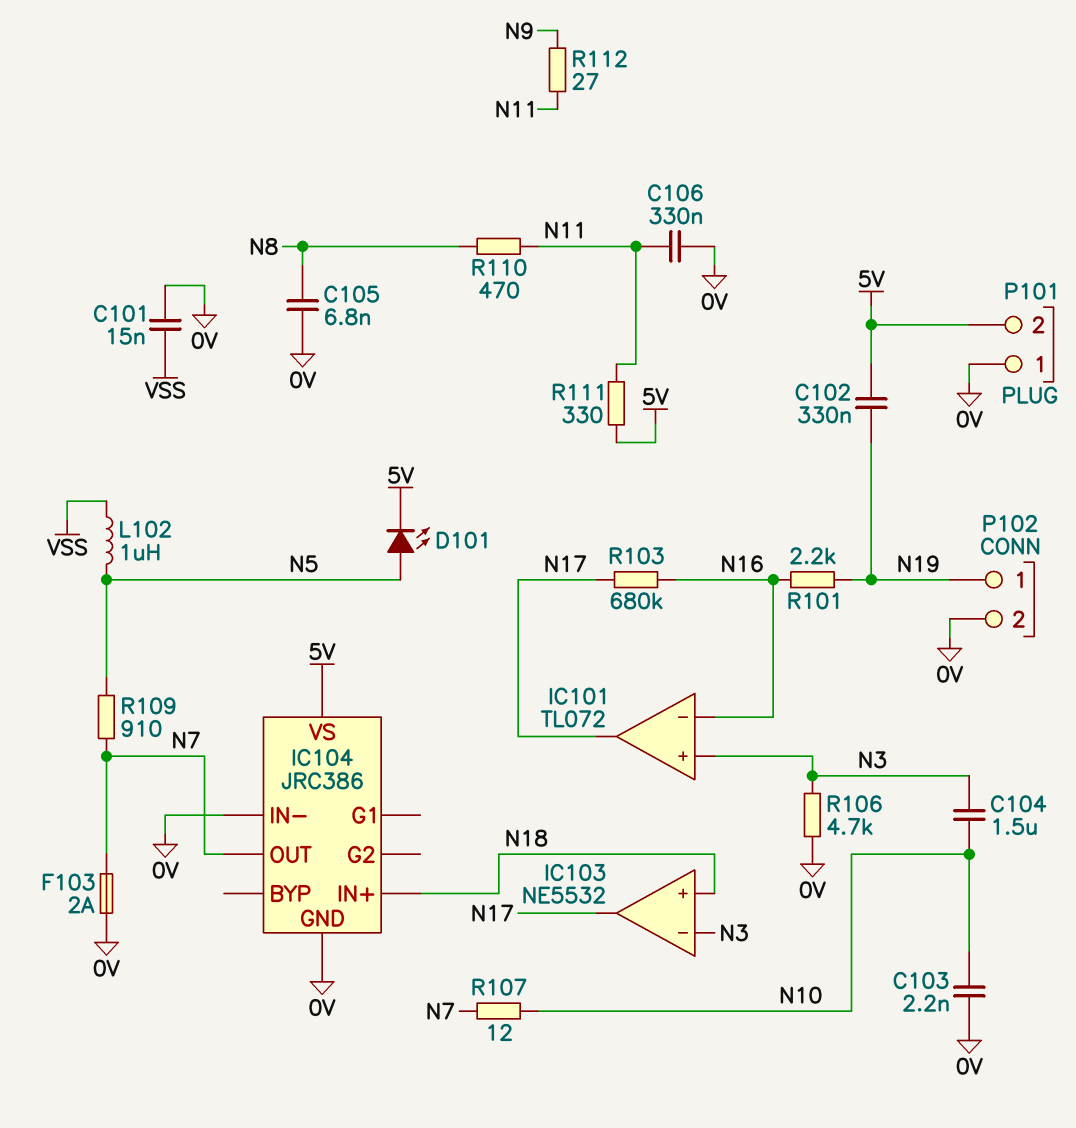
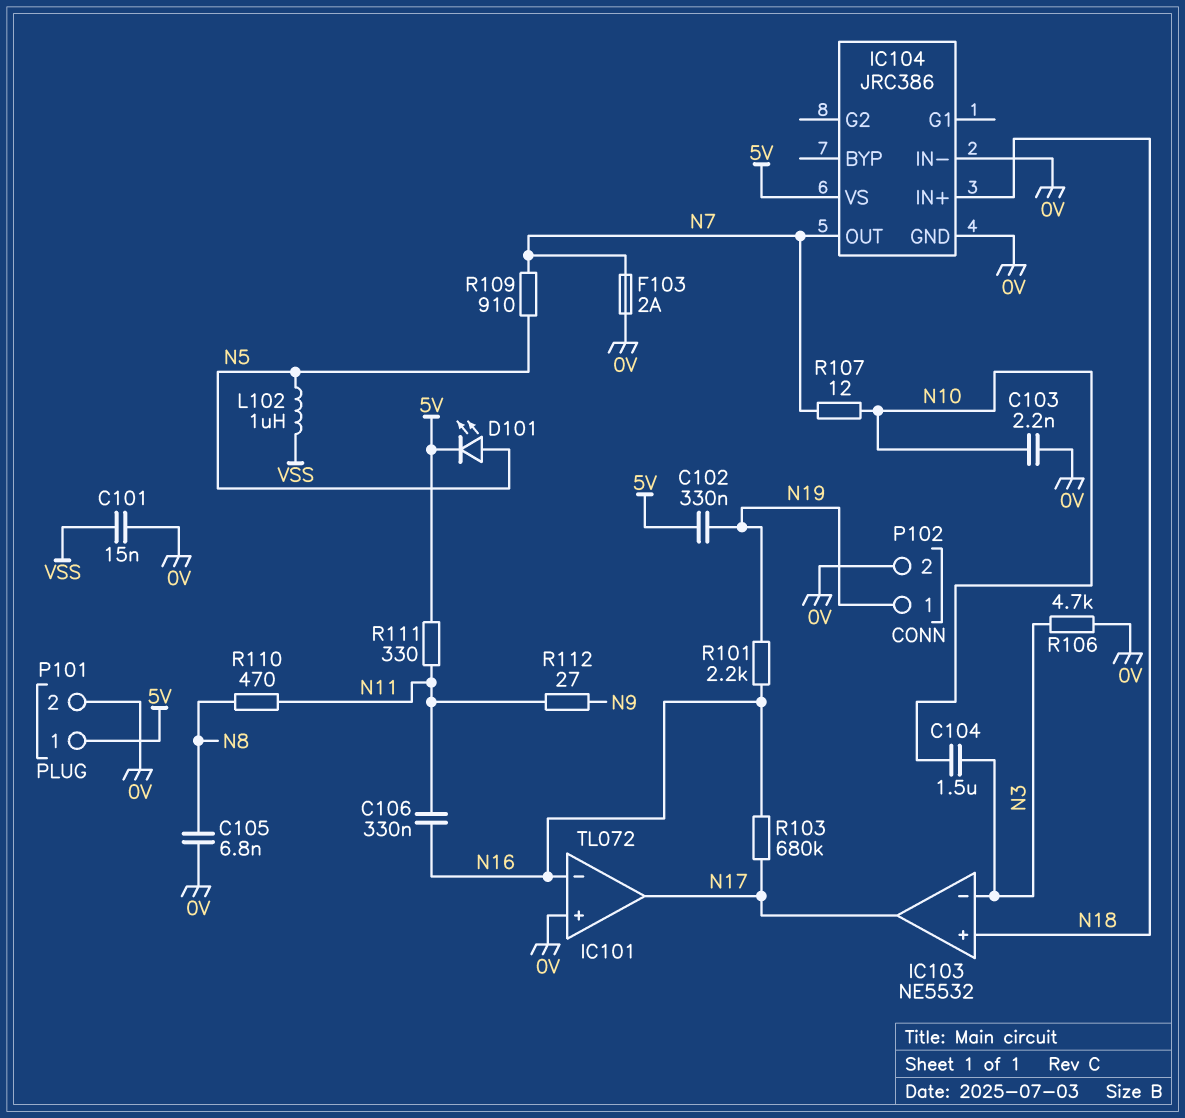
C106: 330nF (0V, N11) -> 330nF (N11, N16)
IC101 pin in+: N3 -> 0V
P101 pin 1: 0V -> 5V
P101 pin 2: 5V -> 0V

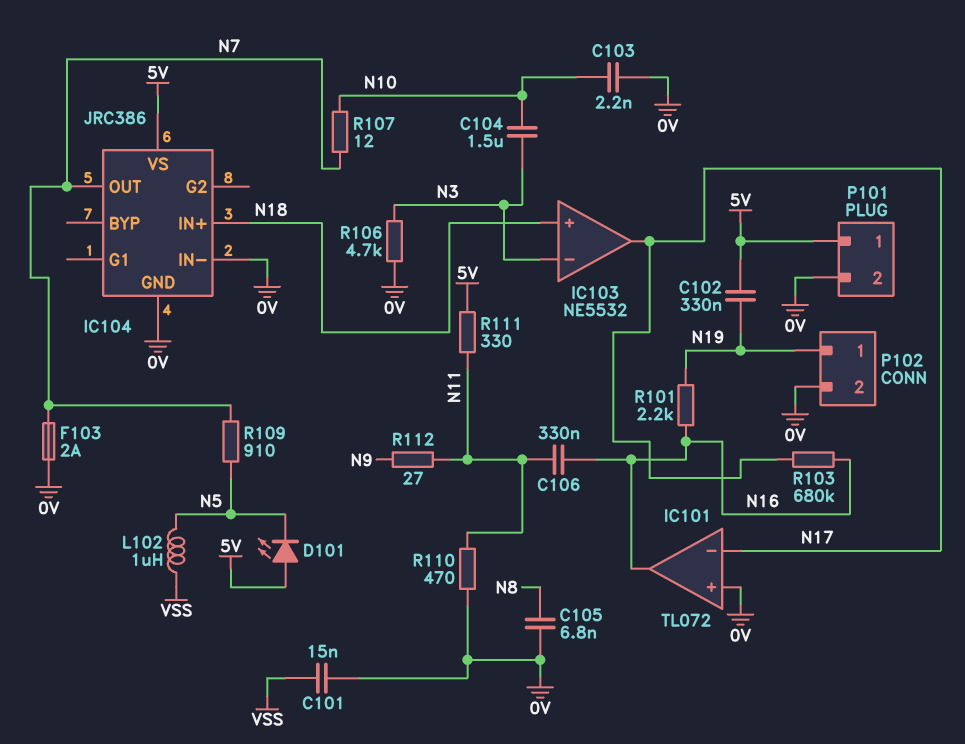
D101: LED (A N5, K 5V) -> LED (A 5V, K N5)
IC101 pin in-: N16 -> N17
IC101 pin out: N17 -> N16
R110: 470 (N8, N11) -> 470 (0V, N11)

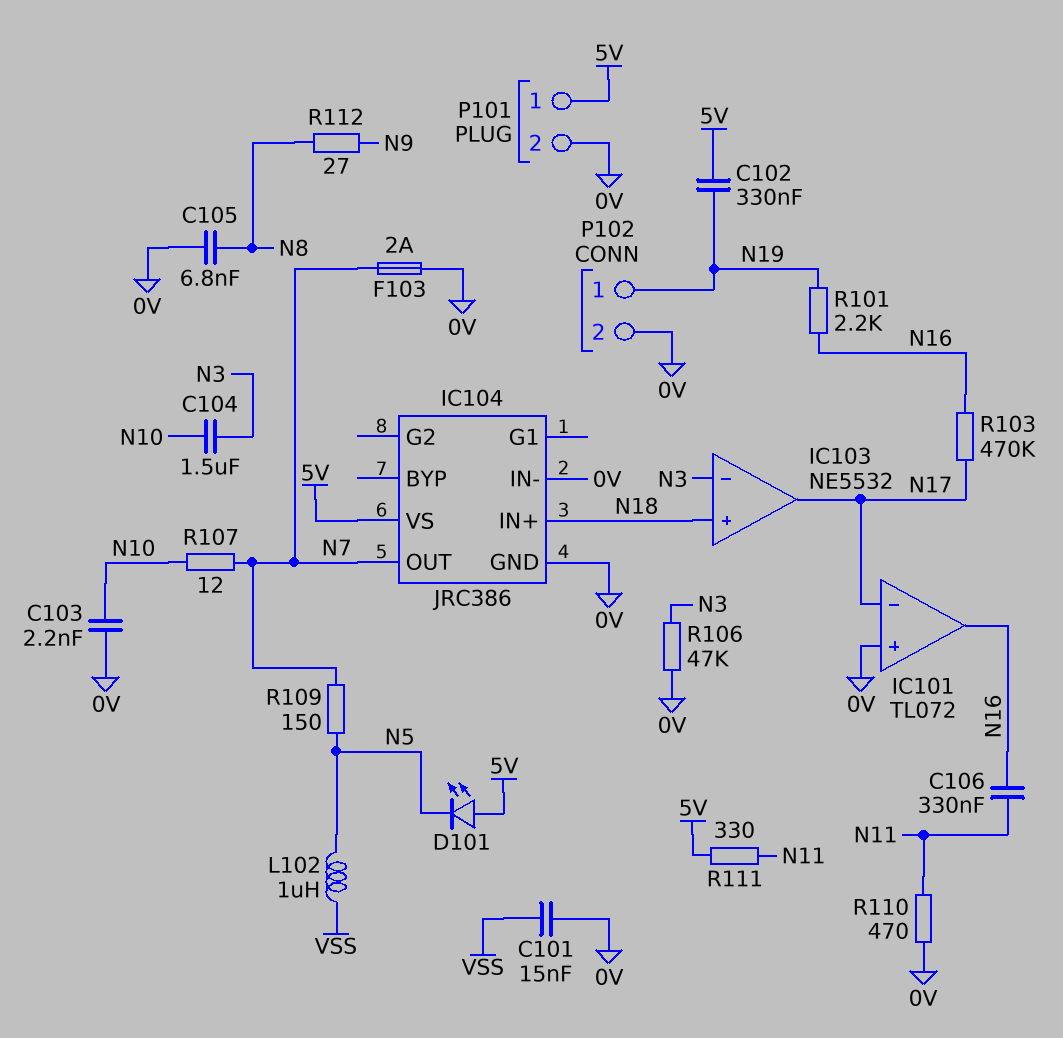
R103: 680k (N16, N17) -> 470k (N16, N17)
R106: 4.7k (0V, N3) -> 47k (0V, N3)
R109: 910 (N5, N7) -> 150 (N5, N7)
R112: 27 (N9, N11) -> 27 (N8, N9)

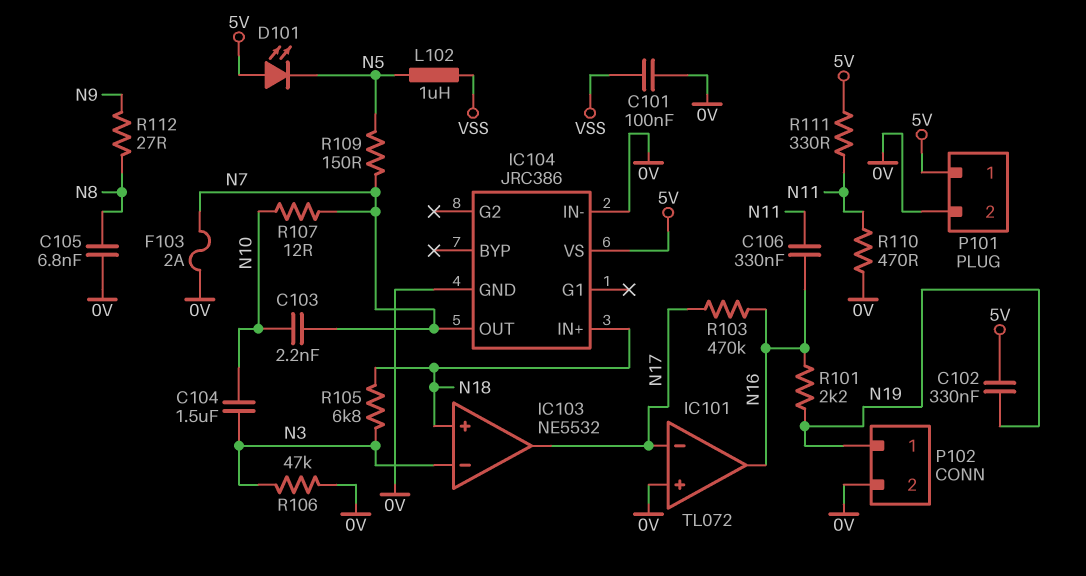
C101: 15nF (0V, VSS) -> 100nF (0V, VSS)
C103: 2.2nF (0V, N10) -> 2.2nF (N7, N10)
R105: none -> 6.8k (N3, N18)

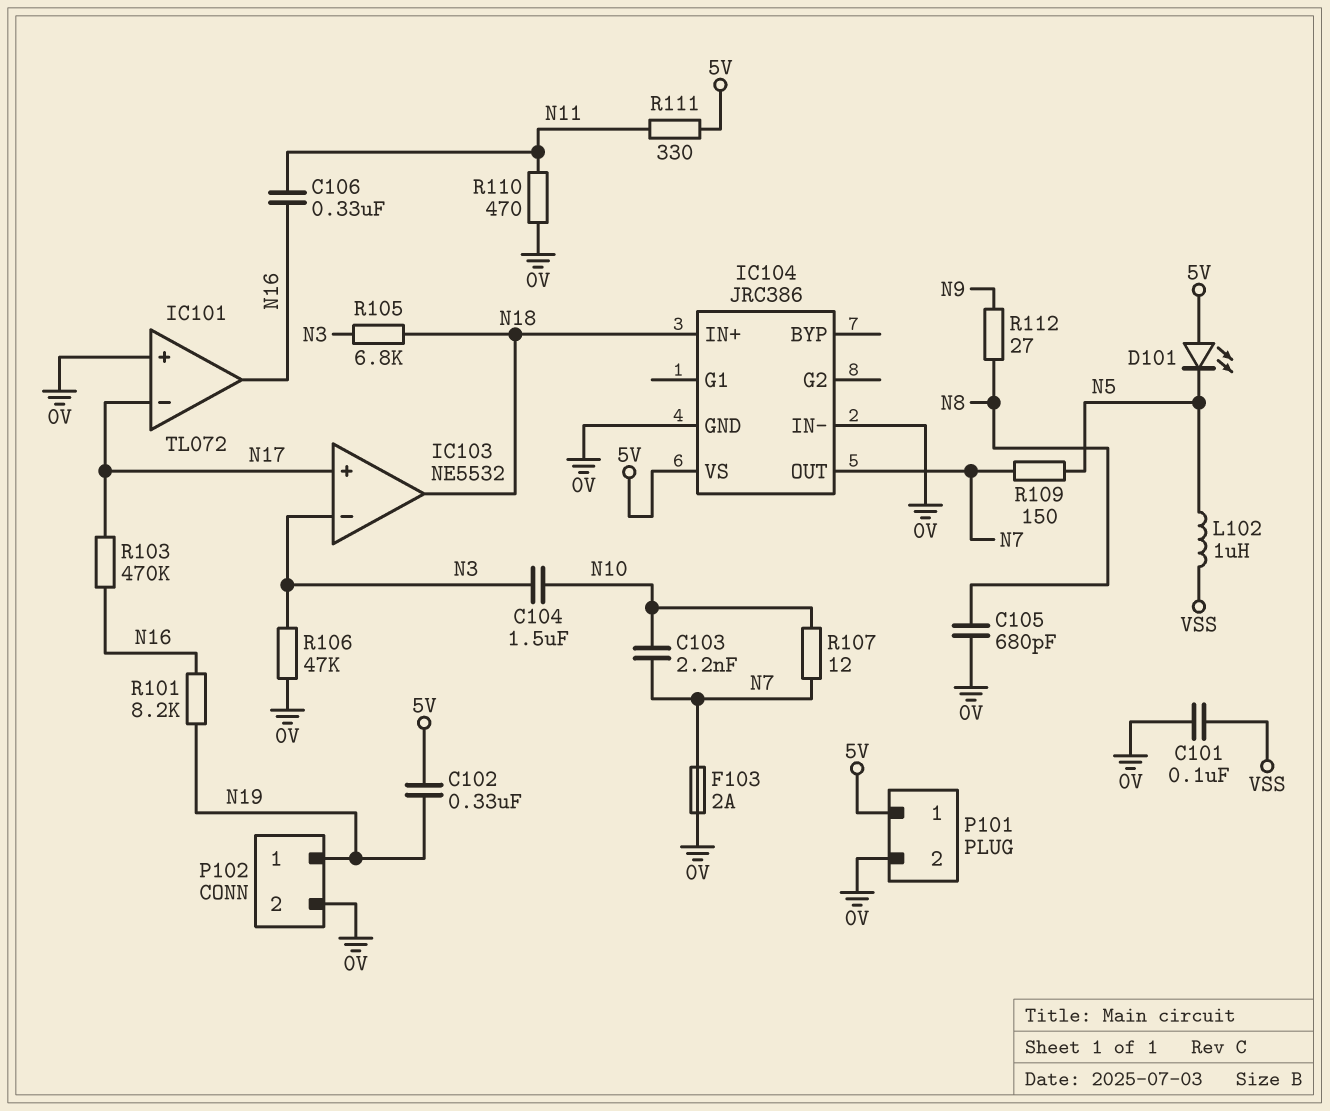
C105: 6.8nF (0V, N8) -> 680pF (0V, N8)
IC103 pin in+: N18 -> N17
IC103 pin out: N17 -> N18
R101: 2.2k (N16, N19) -> 8.2k (N16, N19)

